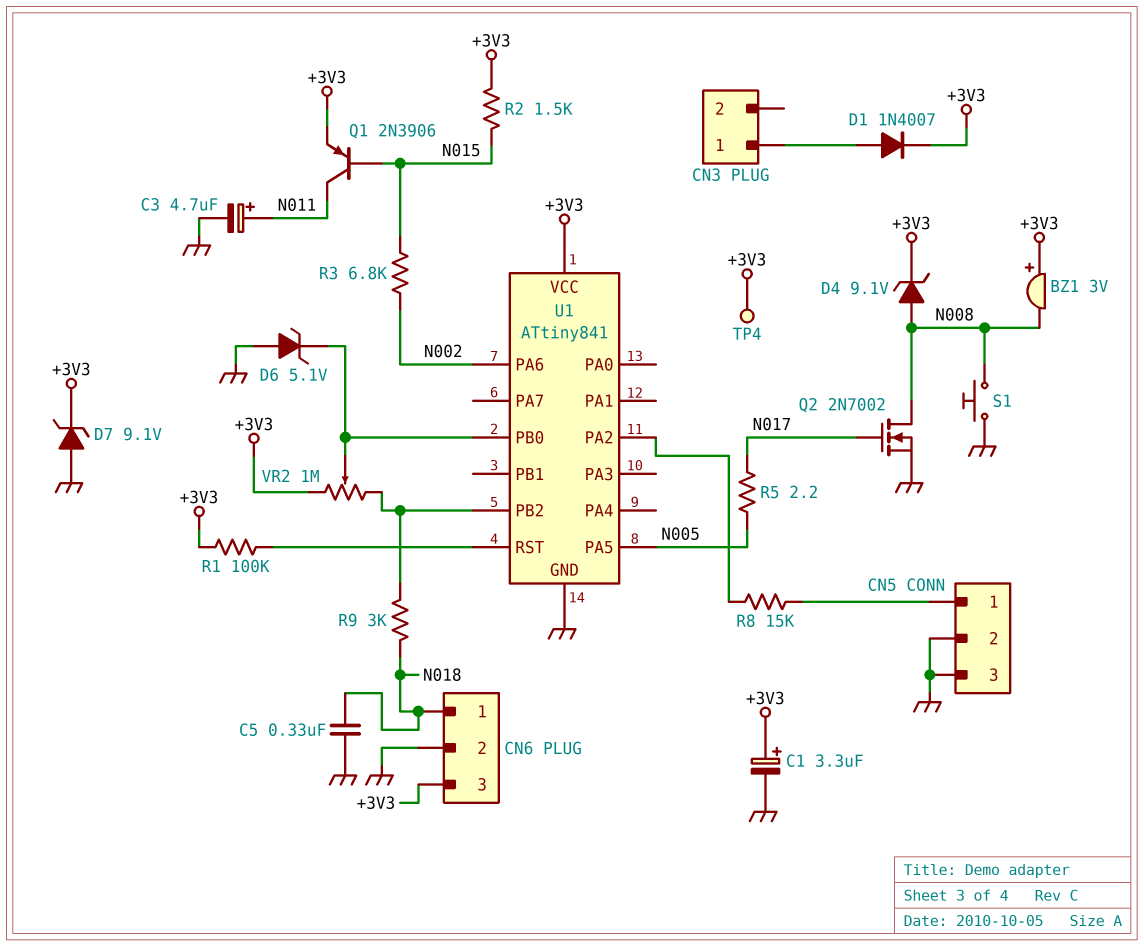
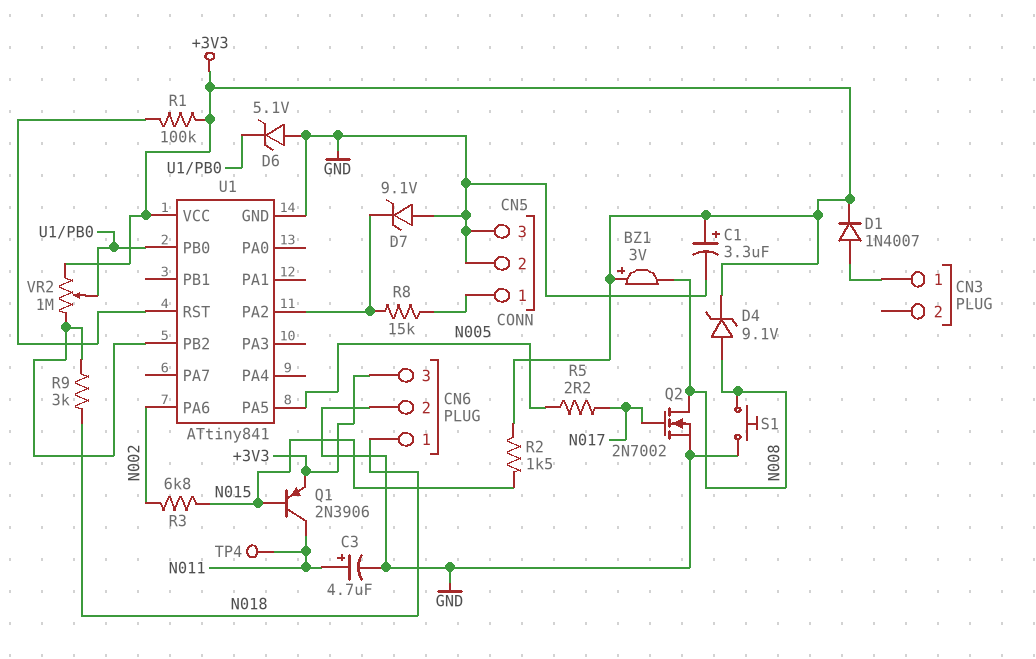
C5: 330nF (GND, N018) -> none
D7: zener 9.1V (A GND, K +3V3) -> zener 9.1V (A GND, K U1/PA2)
TP4: test point (+3V3) -> test point (N011)

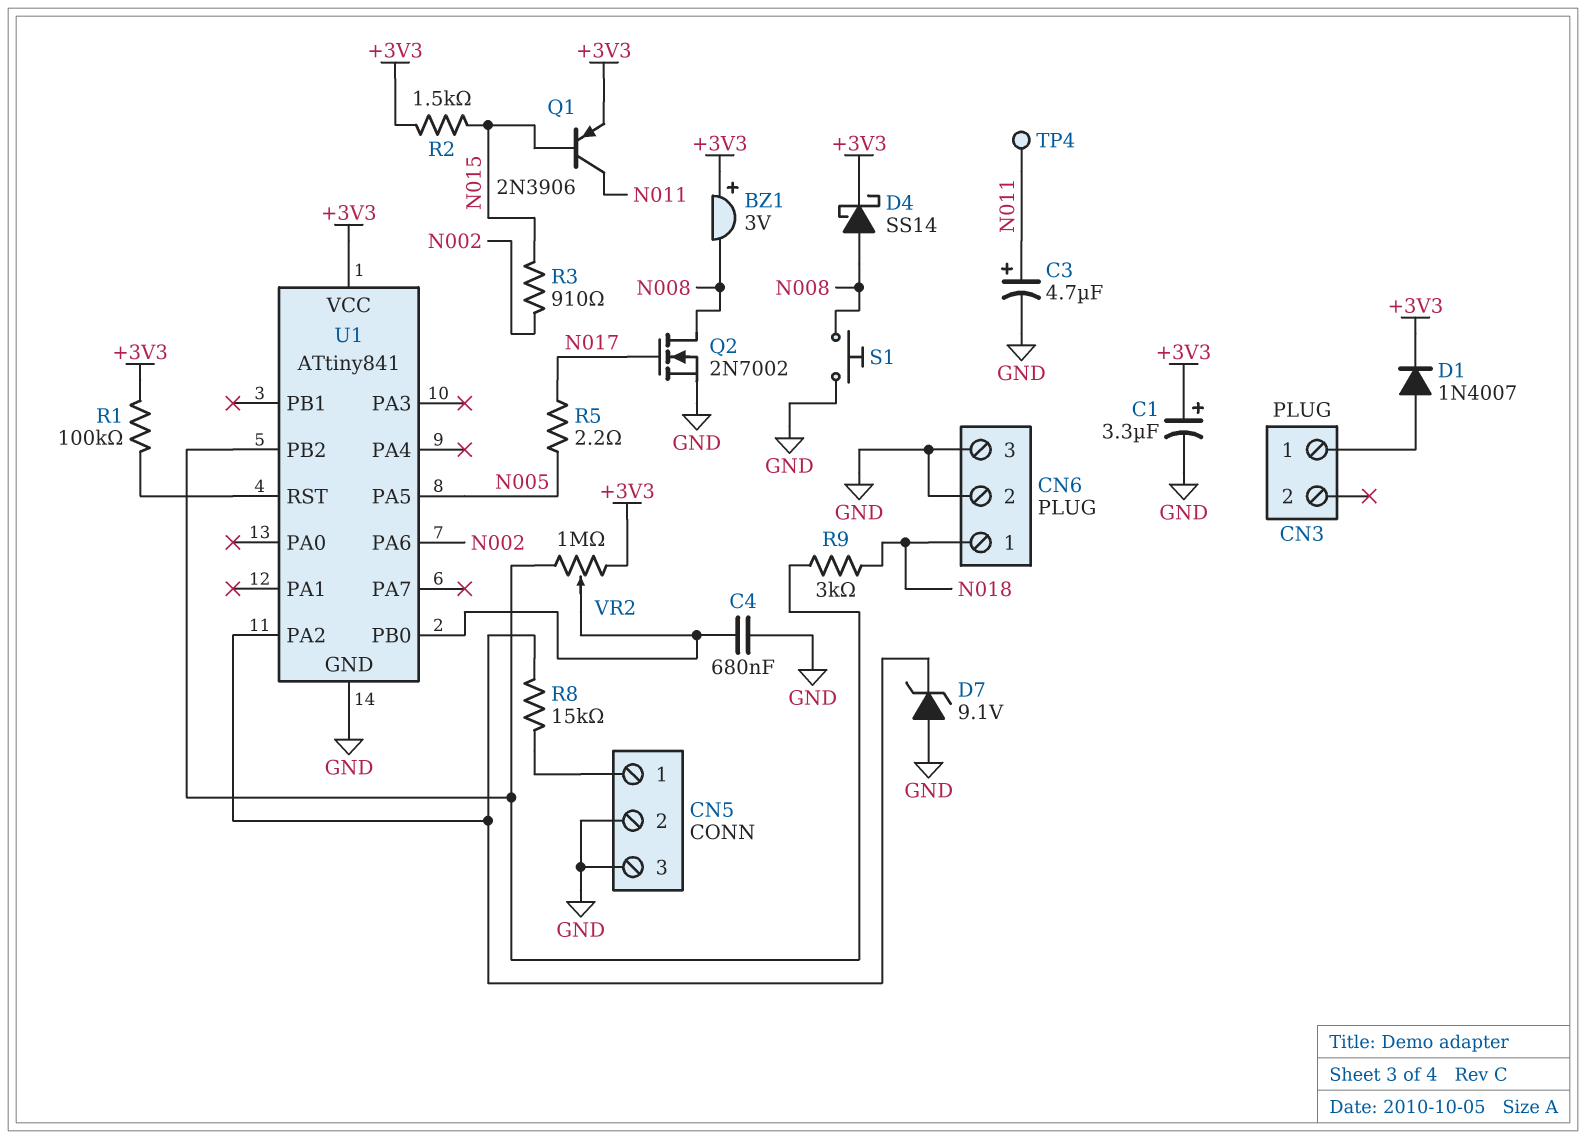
C4: none -> 680nF (GND, U1/PB0)
CN6 pin 3: +3V3 -> GND
D4: zener 9.1V (A N008, K +3V3) -> schottky SS14 (A N008, K +3V3)
D6: zener 5.1V (A GND, K U1/PB0) -> none
R3: 6.8k (N002, N015) -> 910 (N002, N015)

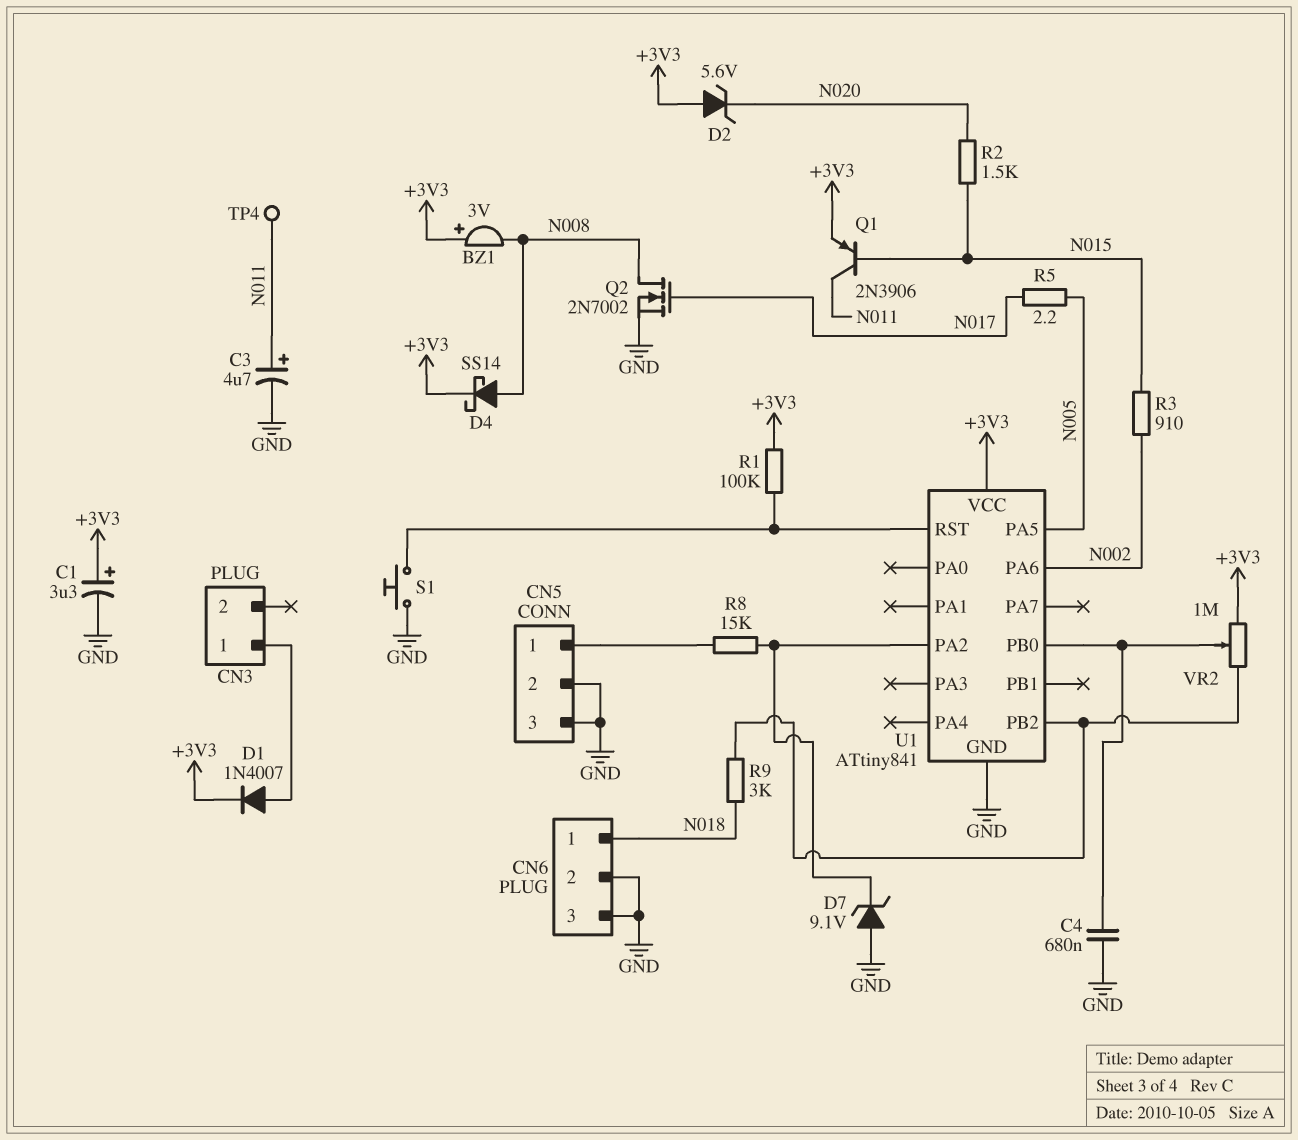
D2: none -> zener 5.6V (A +3V3, K N020)
R2: 1.5k (+3V3, N015) -> 1.5k (N015, N020)
S1: button (GND, N008) -> button (GND, U1/RST)

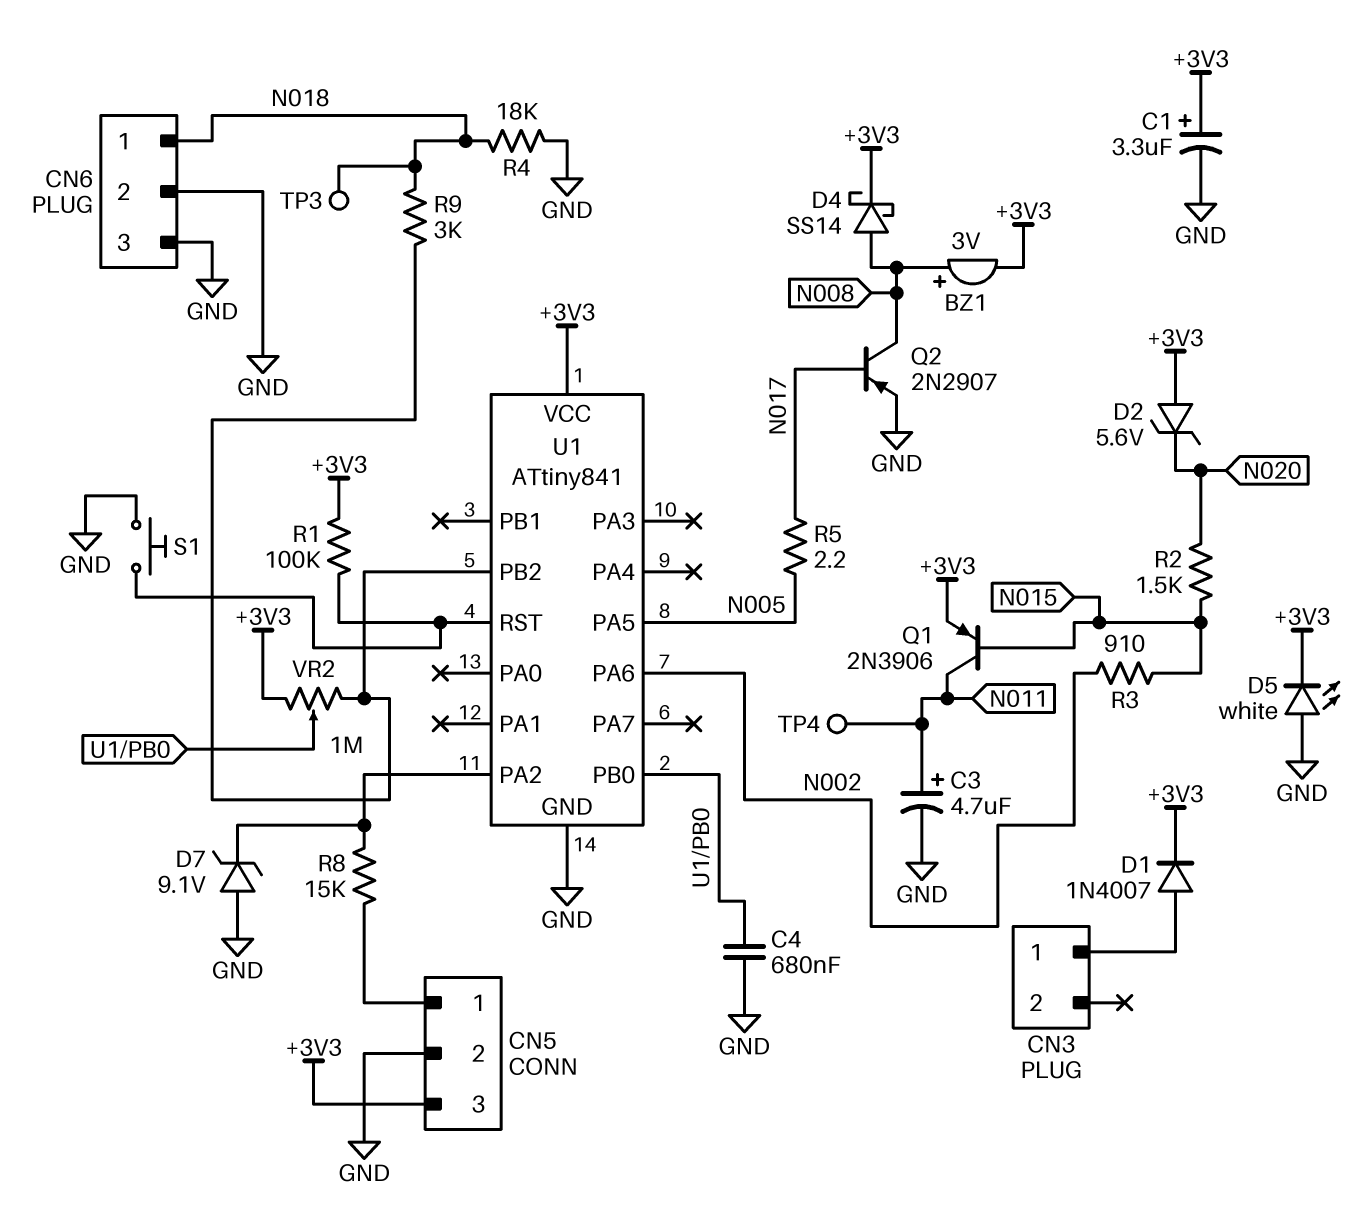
BZ1: buzzer 3V (plus +3V3, minus N008) -> buzzer 3V (plus N008, minus +3V3)
CN5 pin 3: GND -> +3V3
D5: none -> LED white (A GND, K +3V3)
Q2: NMOS 2N7002 (G N017, D N008, S GND) -> PNP 2N2907 (B N017, C N008, E GND)
R4: none -> 18k (GND, N018)
TP3: none -> test point (N018)

